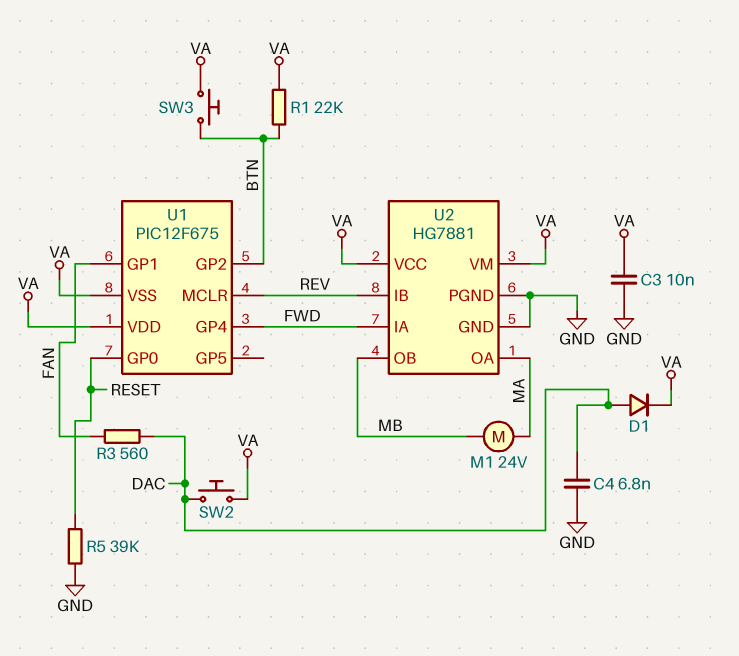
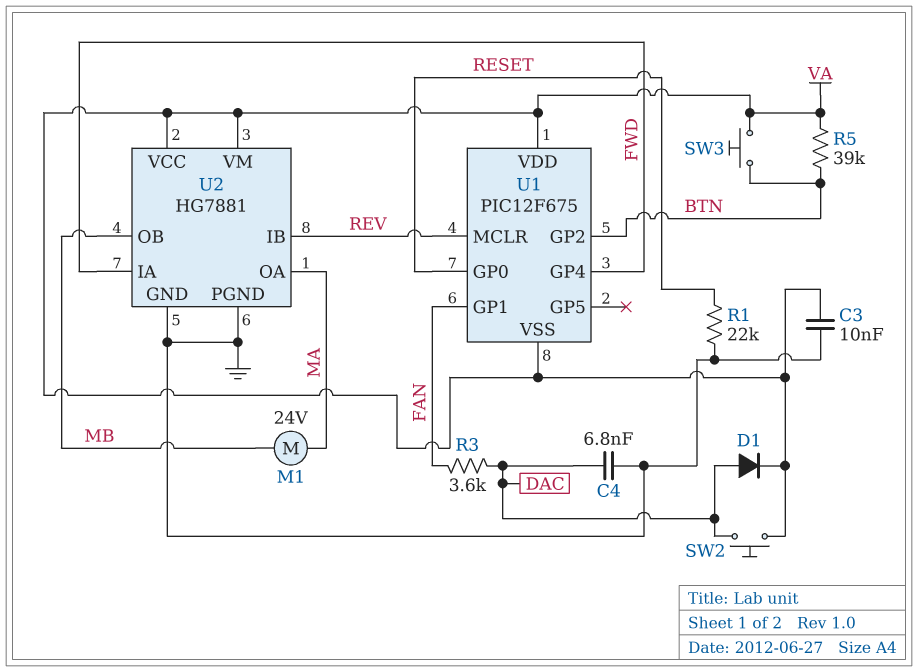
R1: 22k (BTN, VA) -> 22k (GND, RESET)
R3: 560 (DAC, FAN) -> 3.6k (DAC, FAN)
R5: 39k (GND, RESET) -> 39k (BTN, VA)

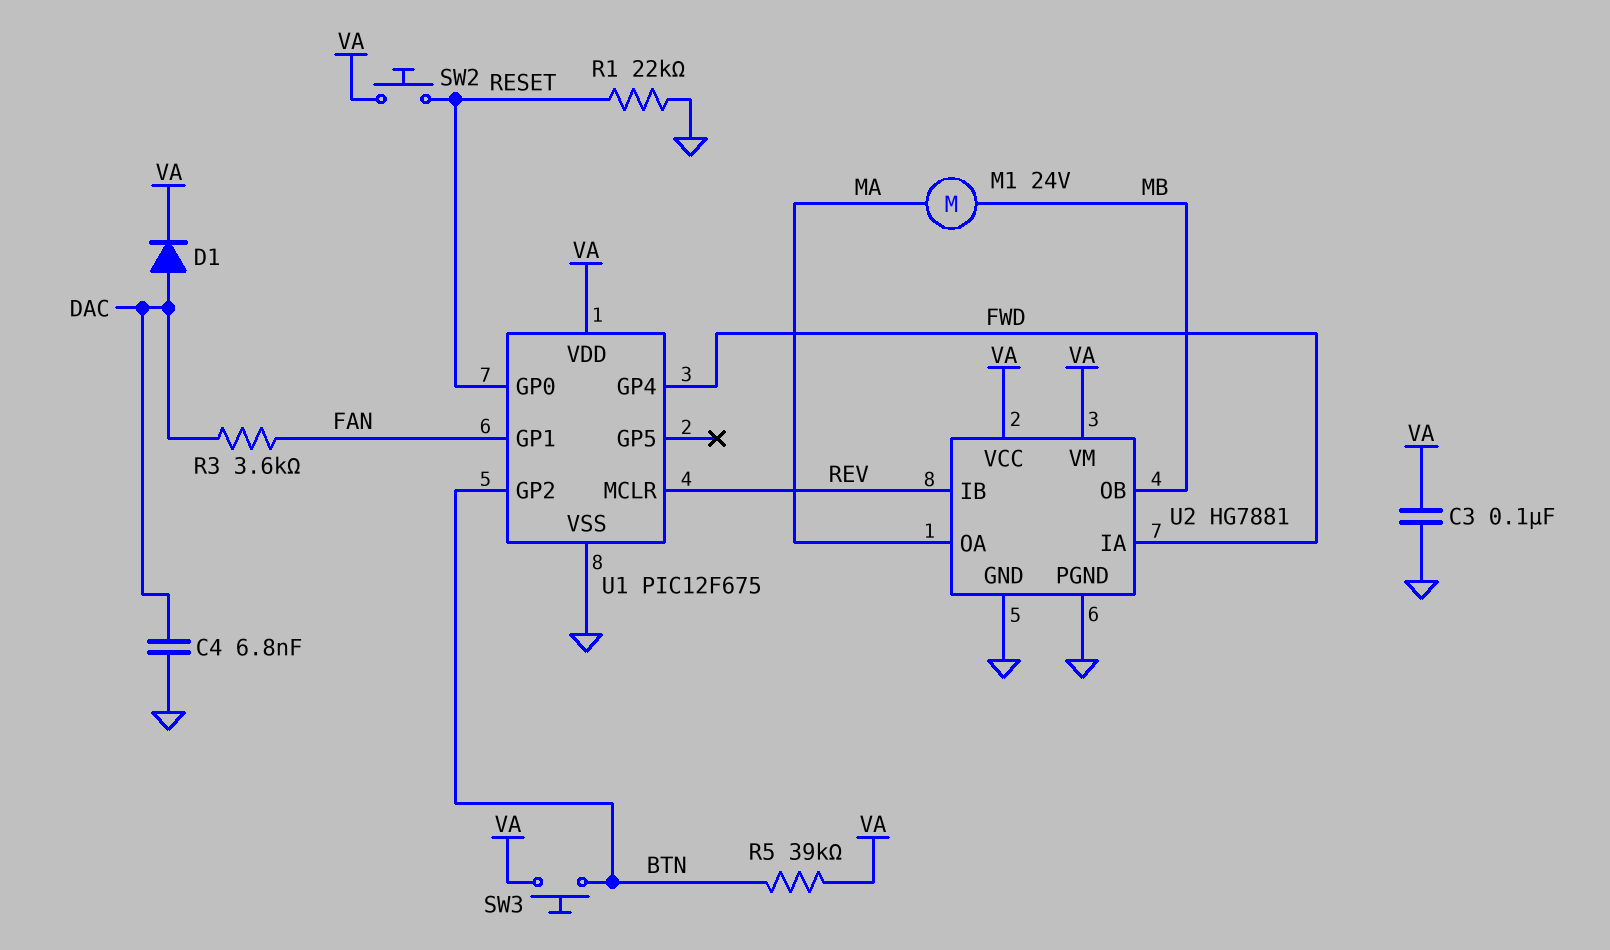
C3: 10nF (GND, VA) -> 100nF (GND, VA)
SW2: button (DAC, VA) -> button (RESET, VA)
U1 pin VSS: VA -> GND

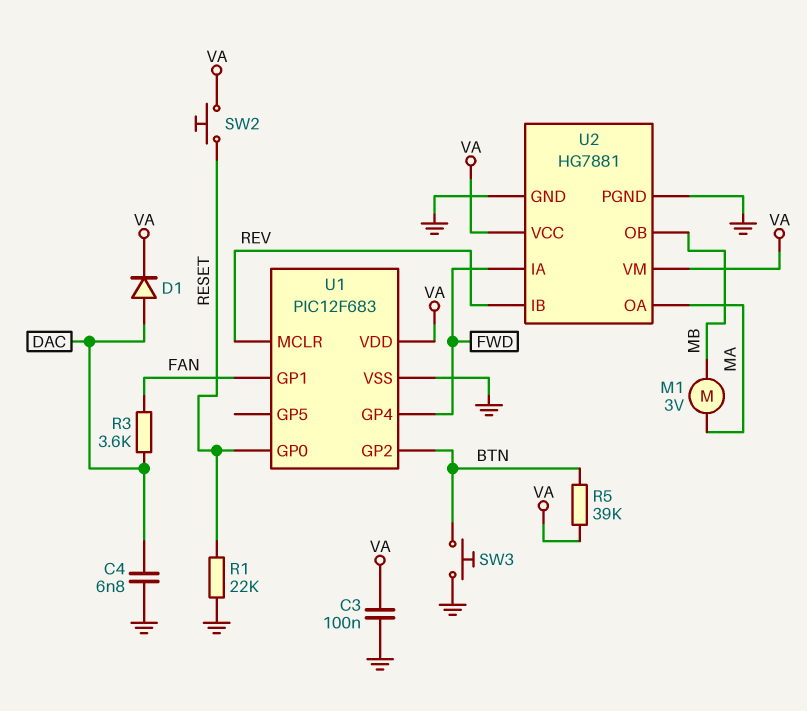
M1: motor 24V (MA, MB) -> motor 3V (MA, MB)
SW3: button (BTN, VA) -> button (BTN, GND)
U1: PIC12F675 -> PIC12F683

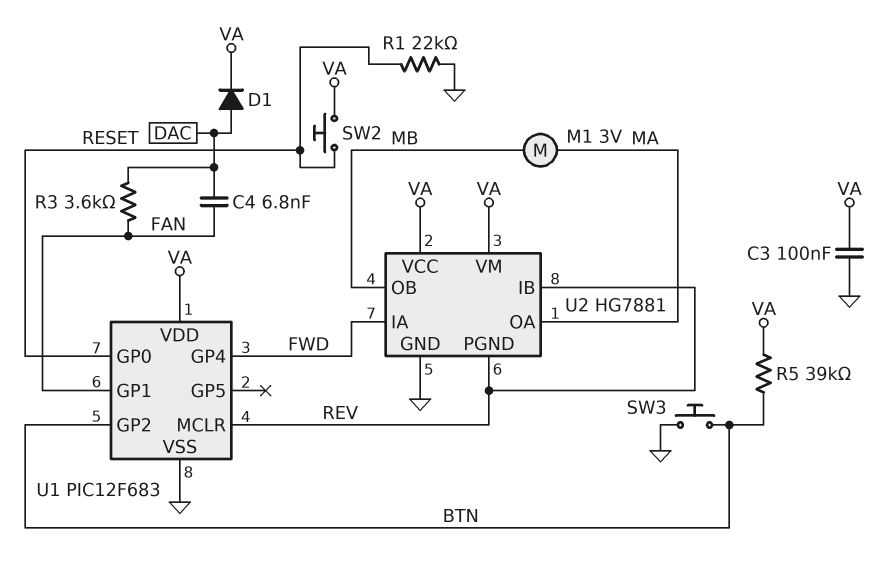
C4: 6.8nF (DAC, GND) -> 6.8nF (DAC, FAN)
U2 pin PGND: GND -> REV

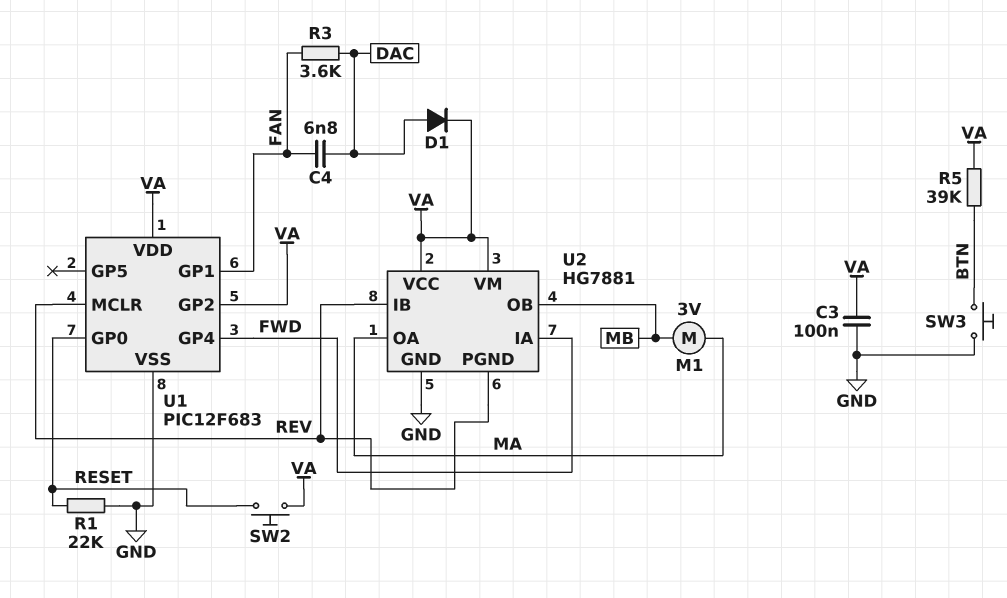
U1 pin GP2: BTN -> VA

